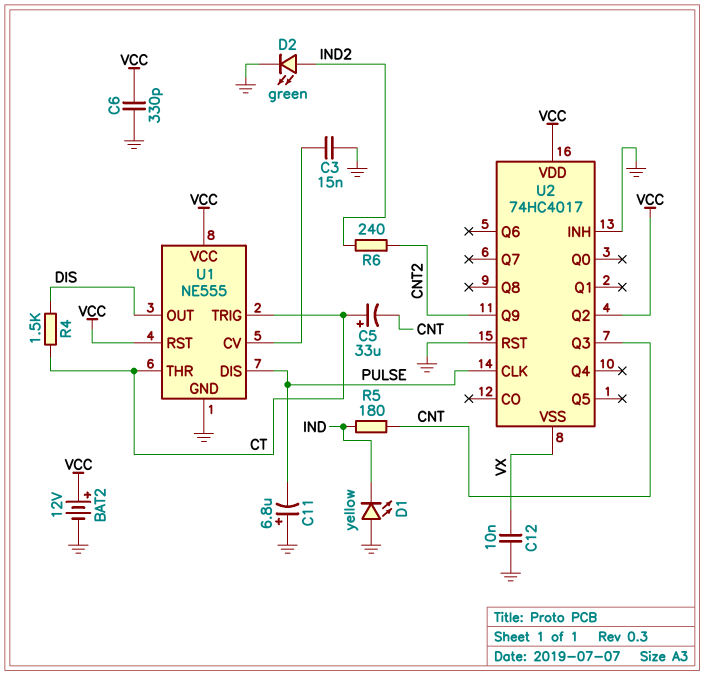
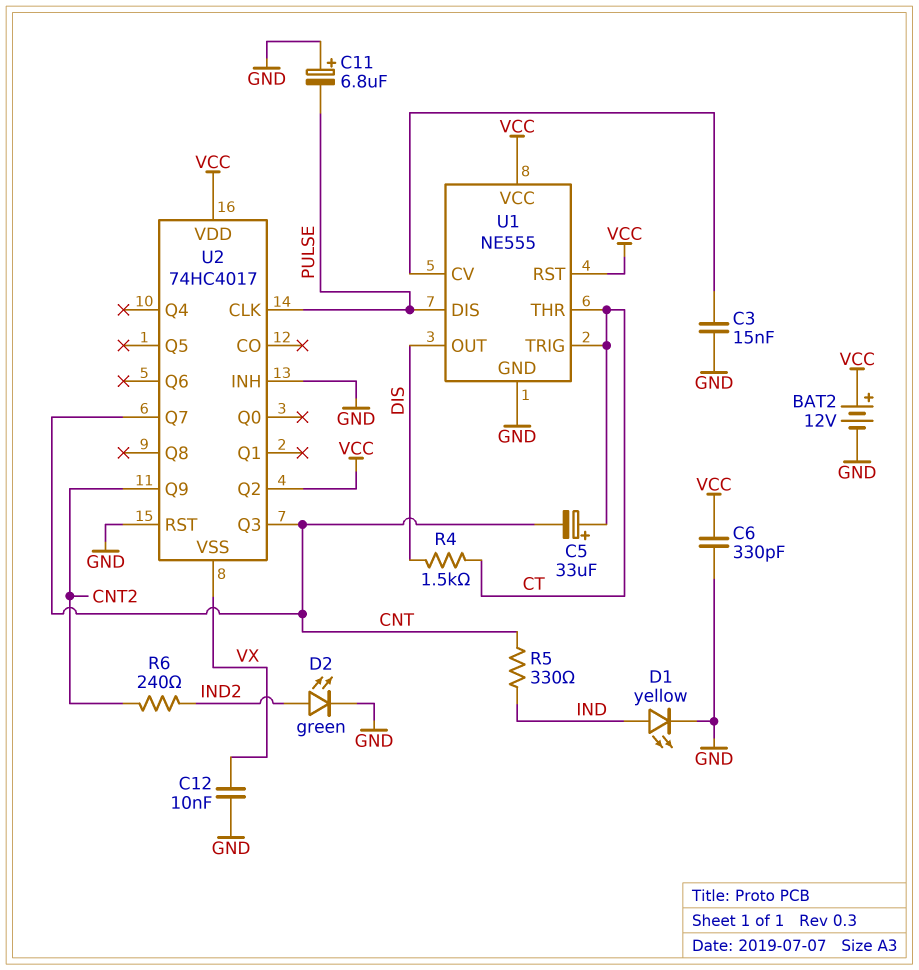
D1: LED yellow (A GND, K IND) -> LED yellow (A IND, K GND)
R5: 180 (CNT, IND) -> 330 (CNT, IND)
U2 pin Q7: none -> CNT

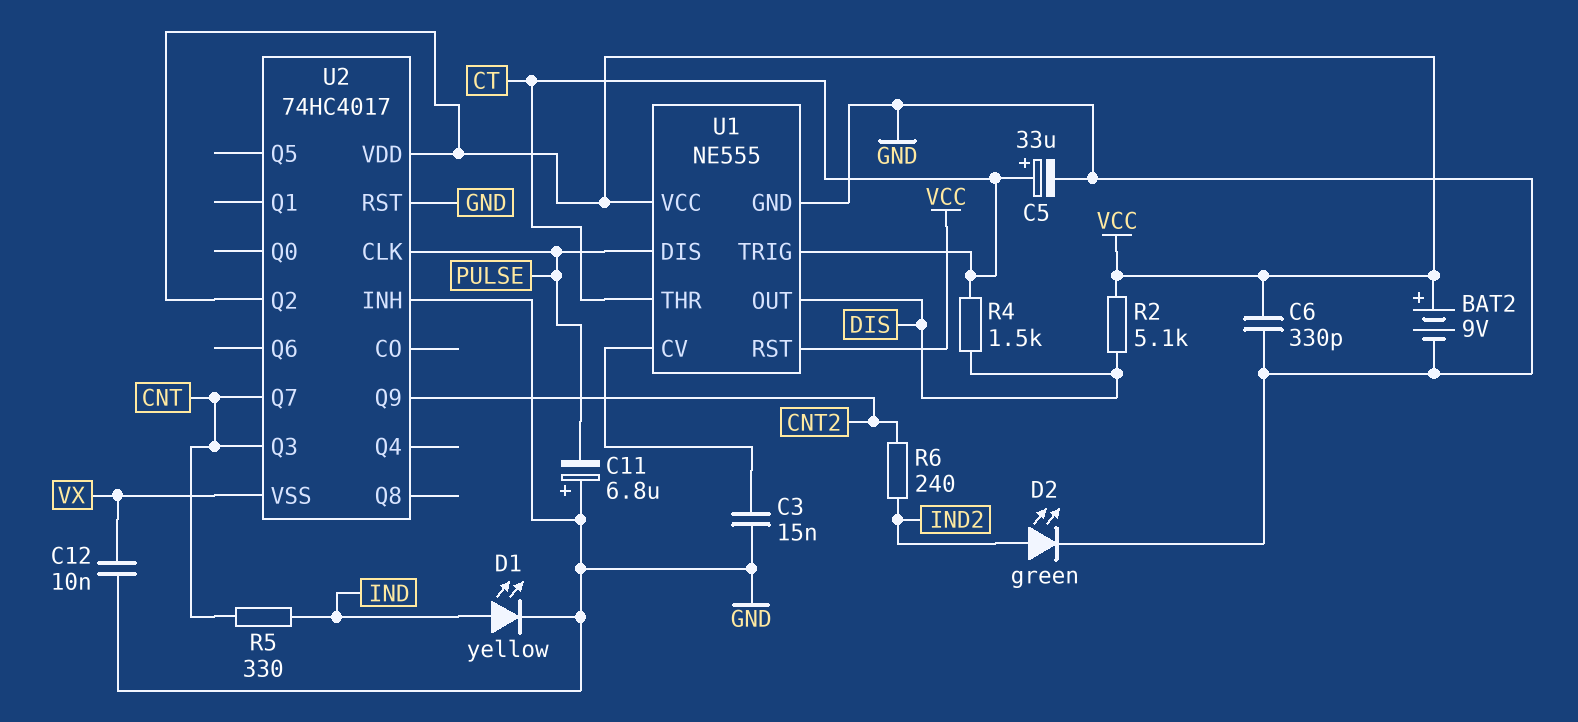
BAT2: 12V (plus VCC, minus GND) -> 9V (plus VCC, minus GND)
C5: 33uF (plus CT, minus CNT) -> 33uF (plus CT, minus GND)
R2: none -> 5.1k (DIS, VCC)

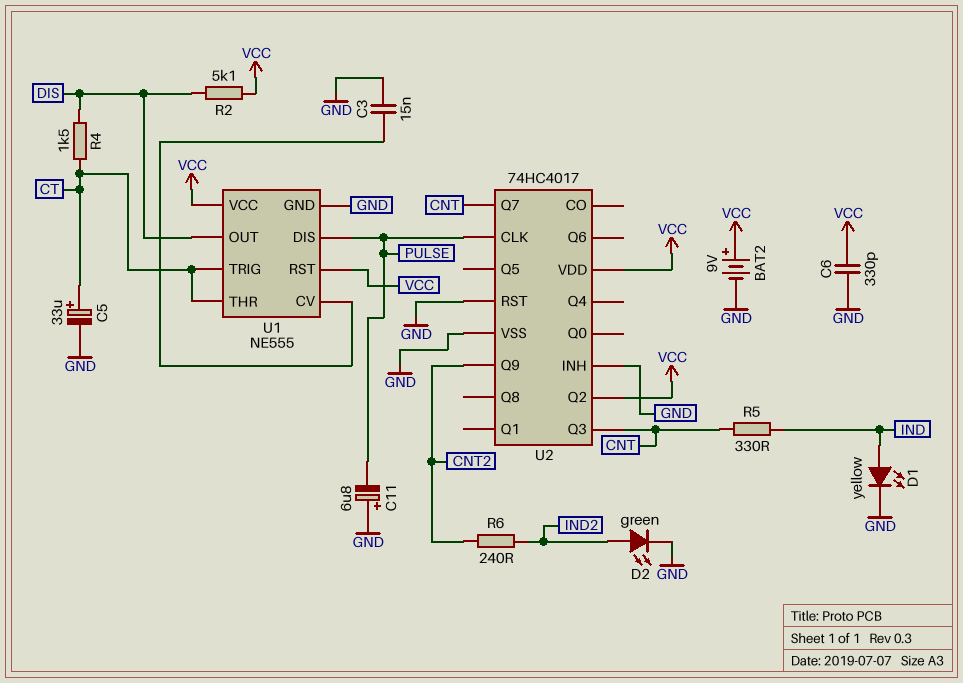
C12: 10nF (GND, VX) -> none
U2 pin VSS: VX -> GND

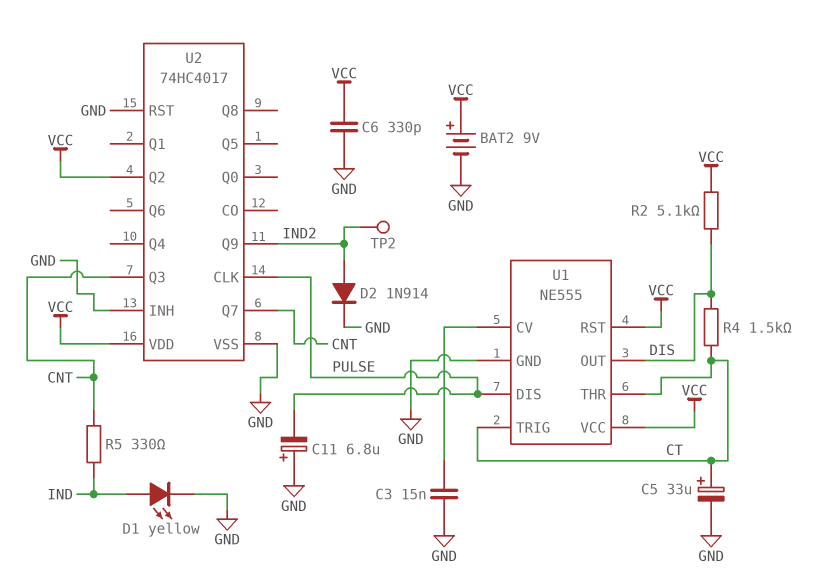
D2: LED green (A IND2, K GND) -> diode 1N914 (A IND2, K GND)
R6: 240 (CNT2, IND2) -> none
TP2: none -> test point (IND2)
U2 pin Q9: CNT2 -> IND2

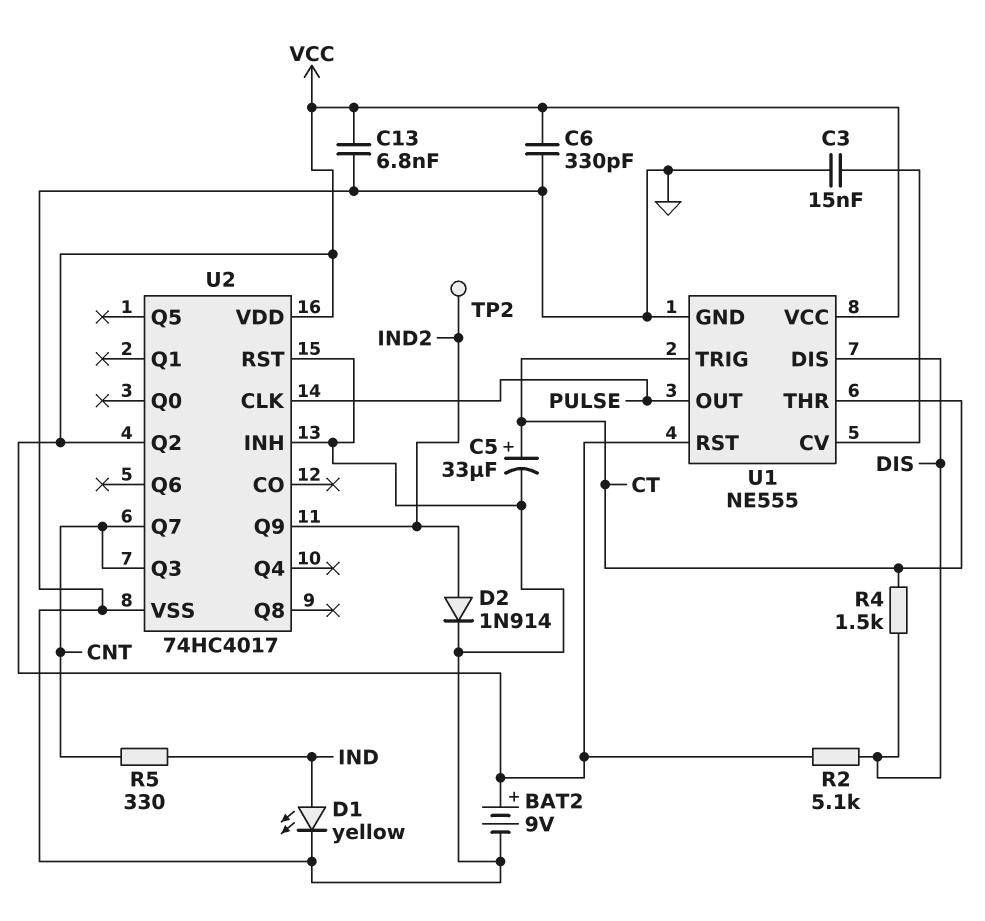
C11: 6.8uF (plus GND, minus PULSE) -> none
C13: none -> 6.8nF (GND, VCC)
U1 pin DIS: PULSE -> DIS
U1 pin OUT: DIS -> PULSE

